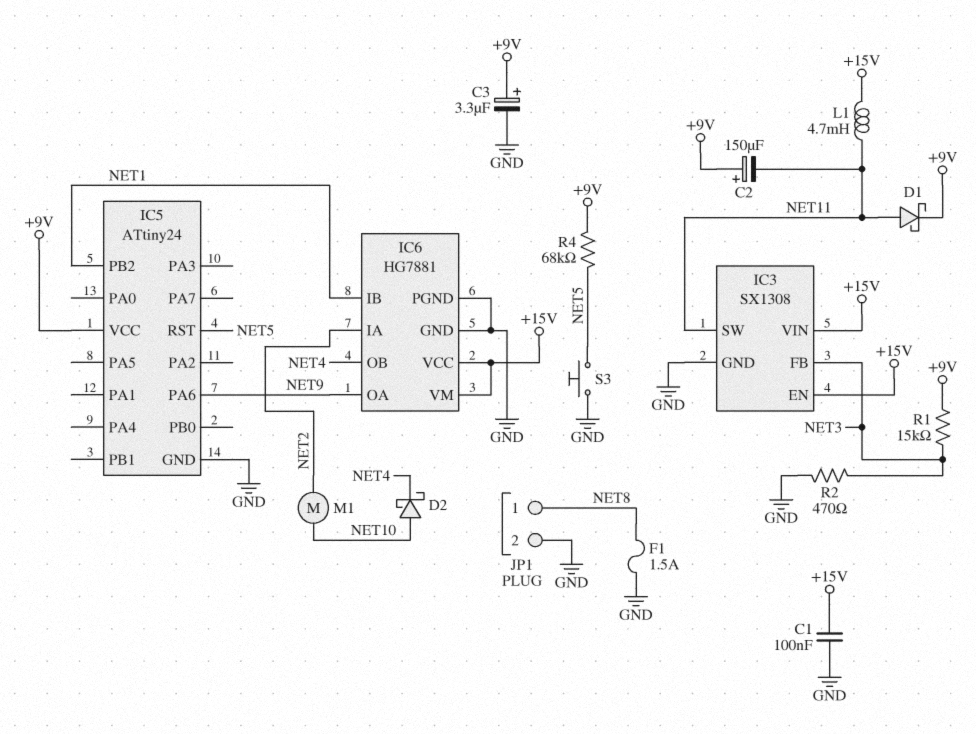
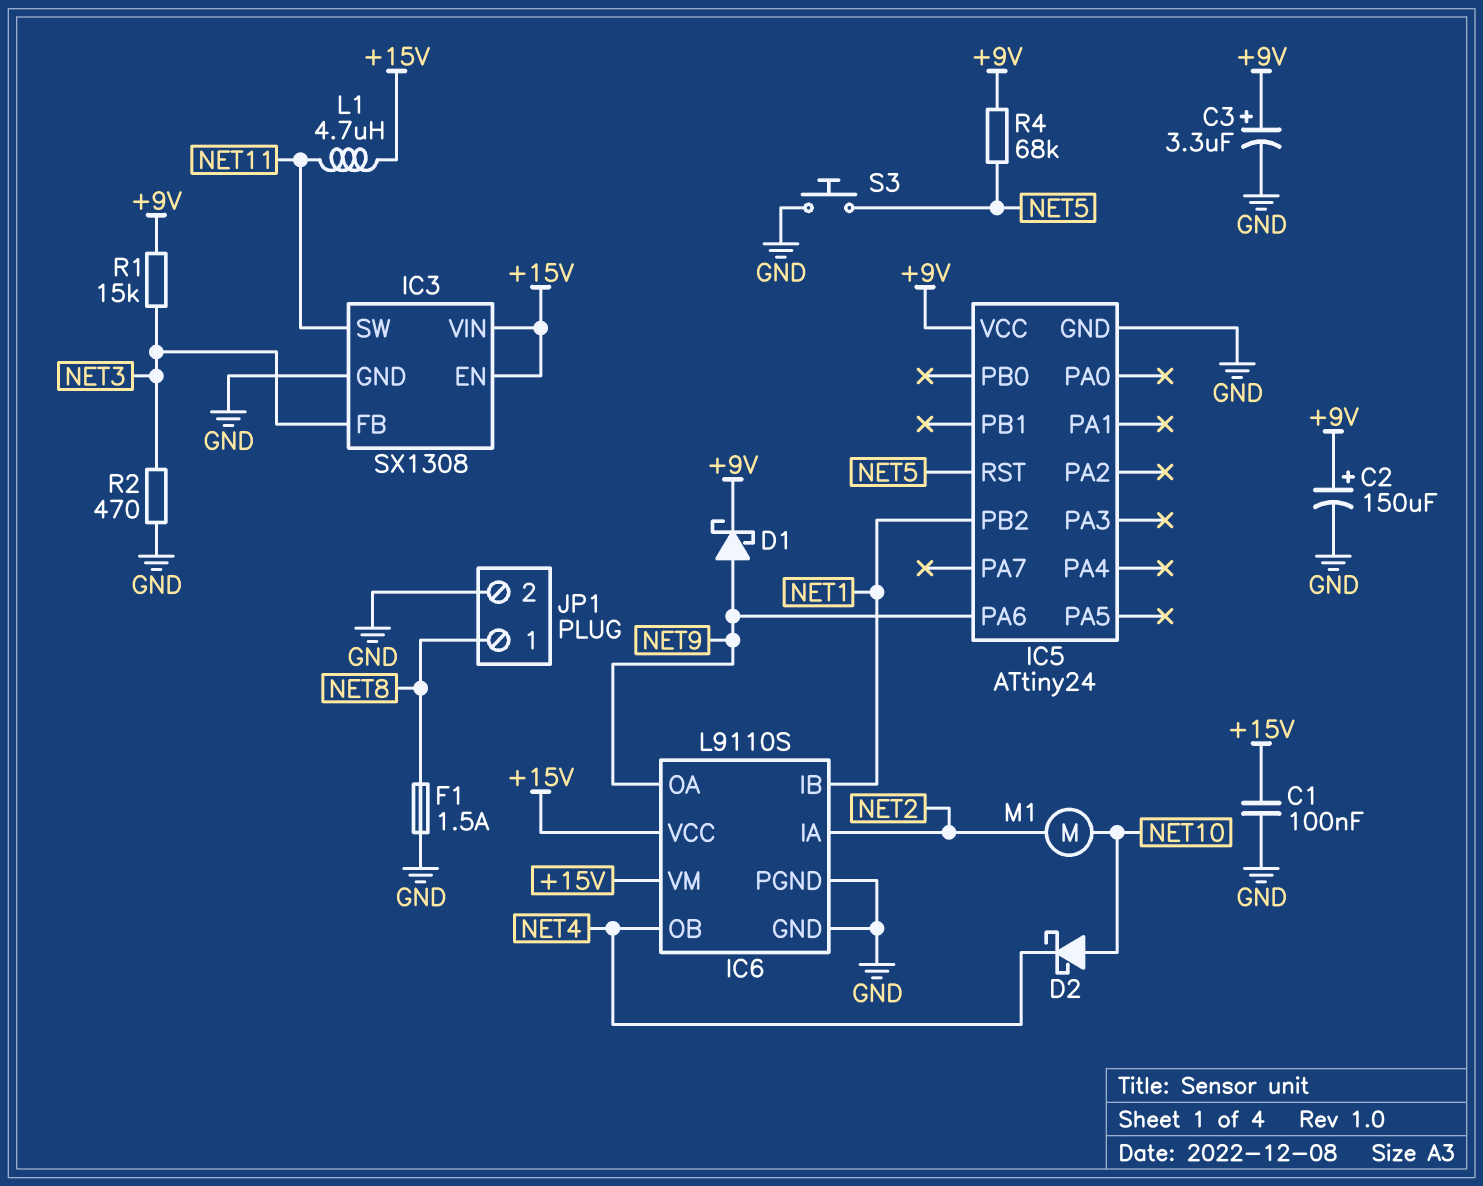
C2: 150uF (plus +9V, minus NET11) -> 150uF (plus +9V, minus GND)
D1: schottky (A NET11, K +9V) -> schottky (A NET9, K +9V)
IC6: HG7881 -> L9110S
L1: 4.7mH (+15V, NET11) -> 4.7uH (+15V, NET11)

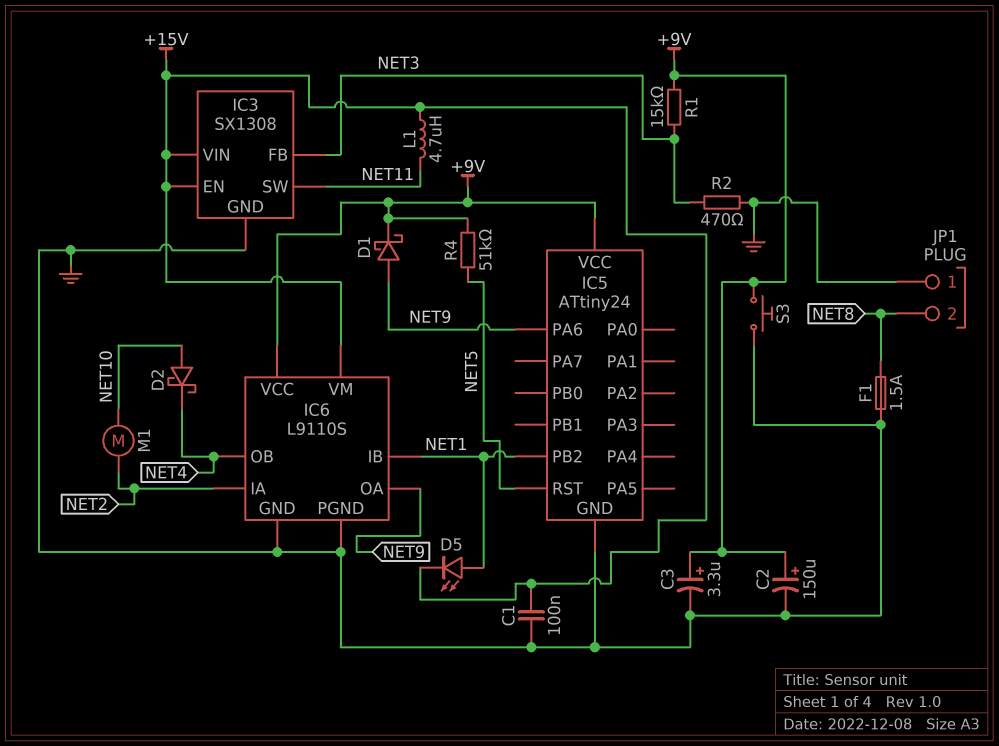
D5: none -> LED (A NET1, K +15V)
IC6 pin VCC: +15V -> +9V
JP1 pin 1: NET8 -> GND
JP1 pin 2: GND -> NET8
R4: 68k (+9V, NET5) -> 51k (+9V, NET5)
S3: button (GND, NET5) -> button (+9V, GND)

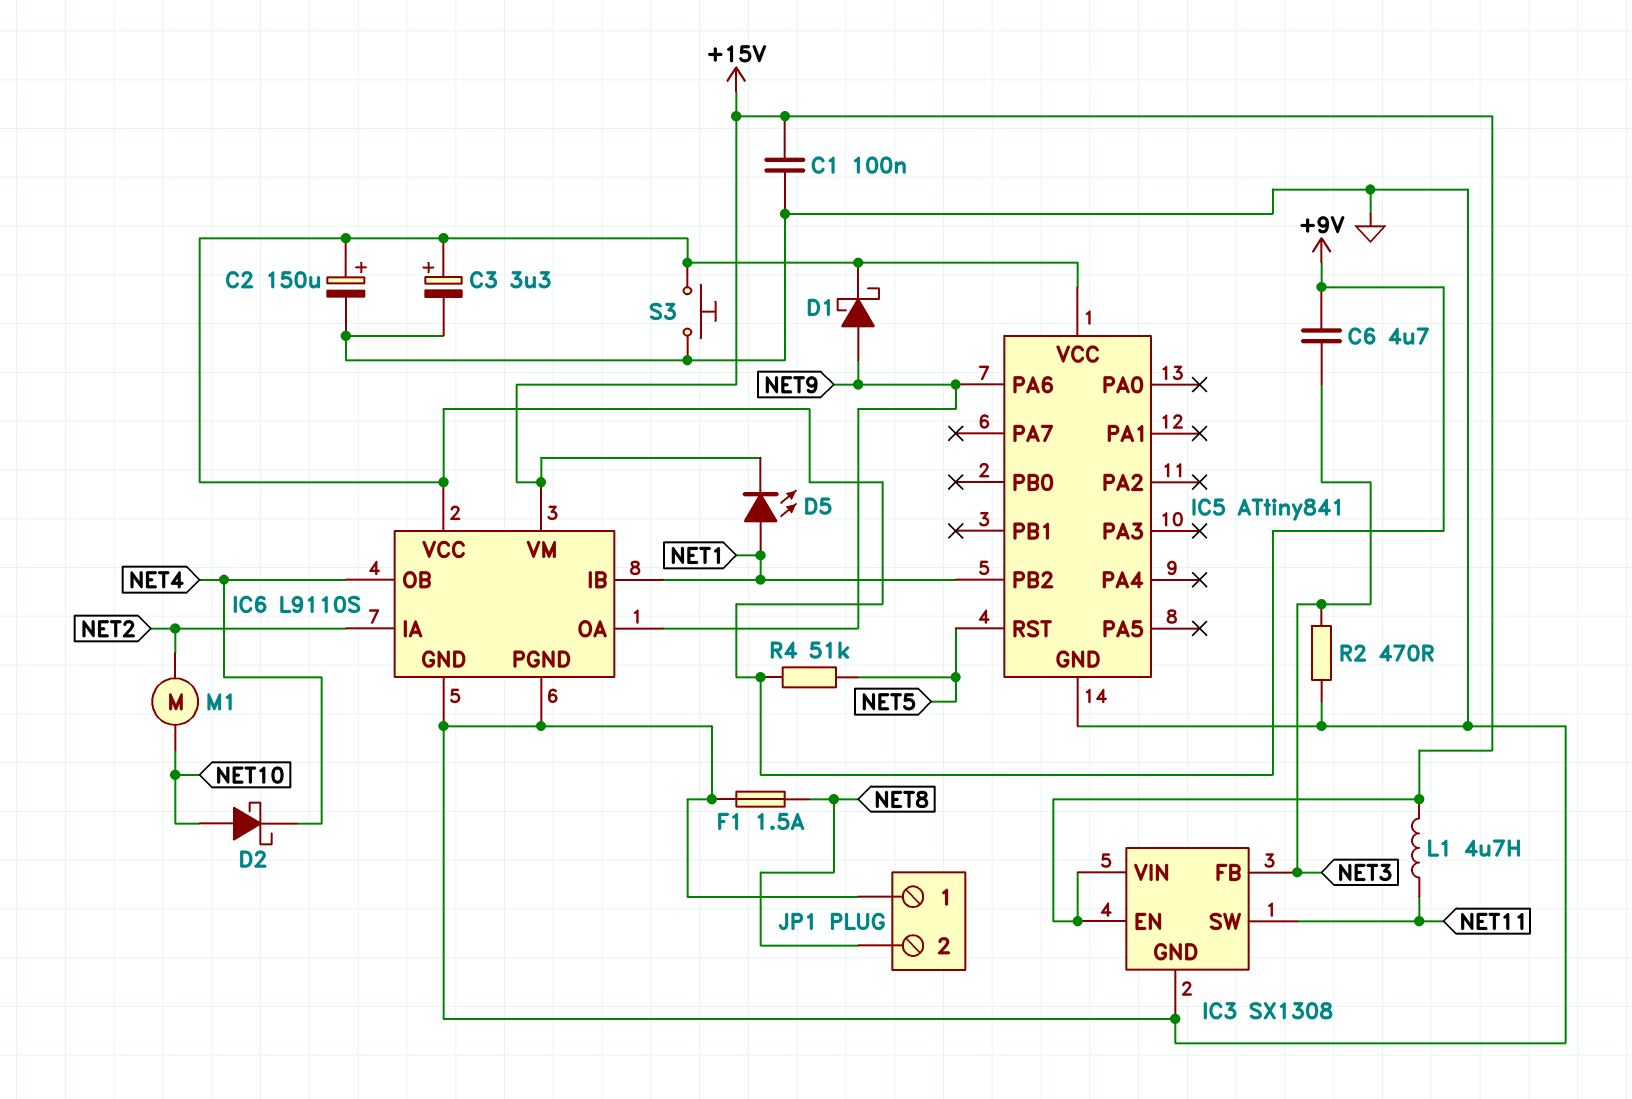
C6: none -> 4.7uF (+9V, NET3)
IC5: ATtiny24 -> ATtiny841
R1: 15k (+9V, NET3) -> none

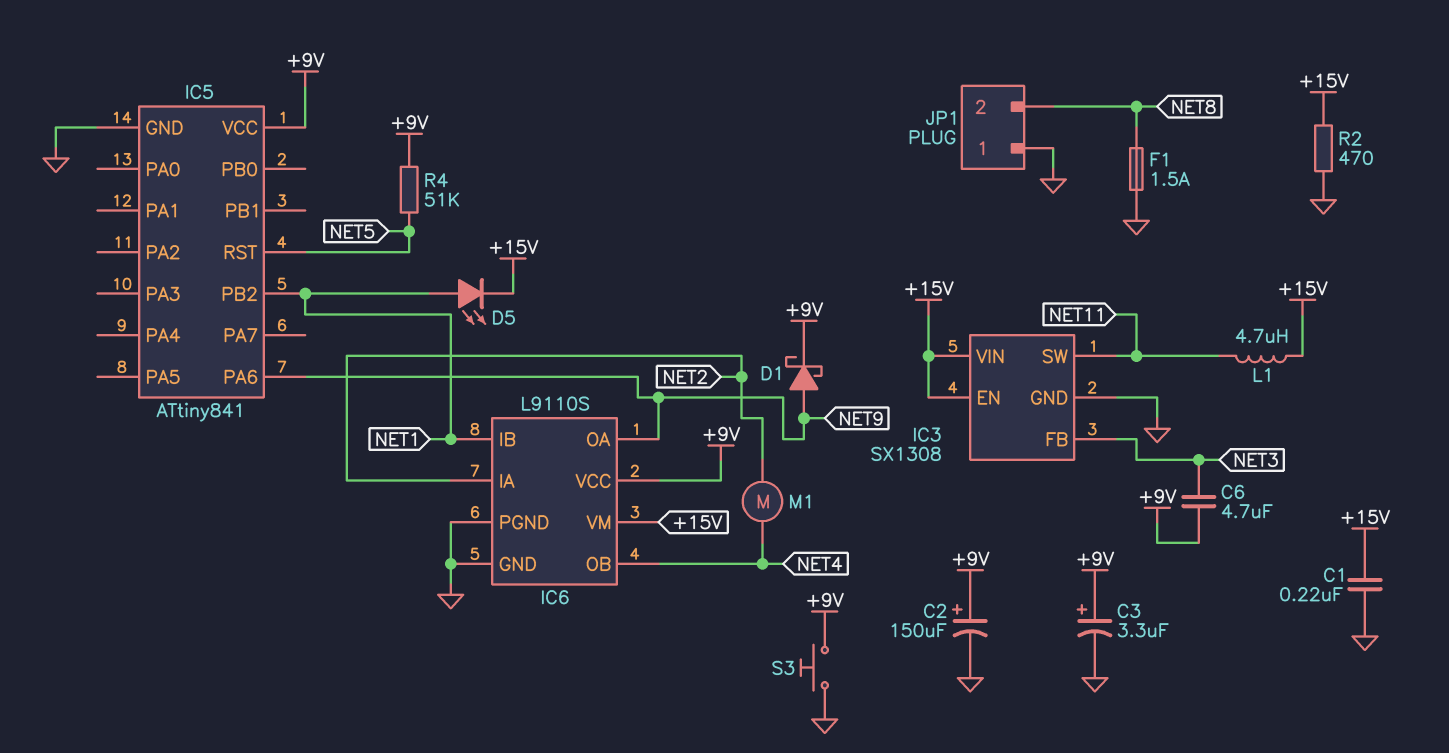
C1: 100nF (+15V, GND) -> 220nF (+15V, GND)
D2: schottky (A NET10, K NET4) -> none
M1: motor (NET2, NET10) -> motor (NET2, NET4)
R2: 470 (GND, NET3) -> 470 (+15V, GND)

